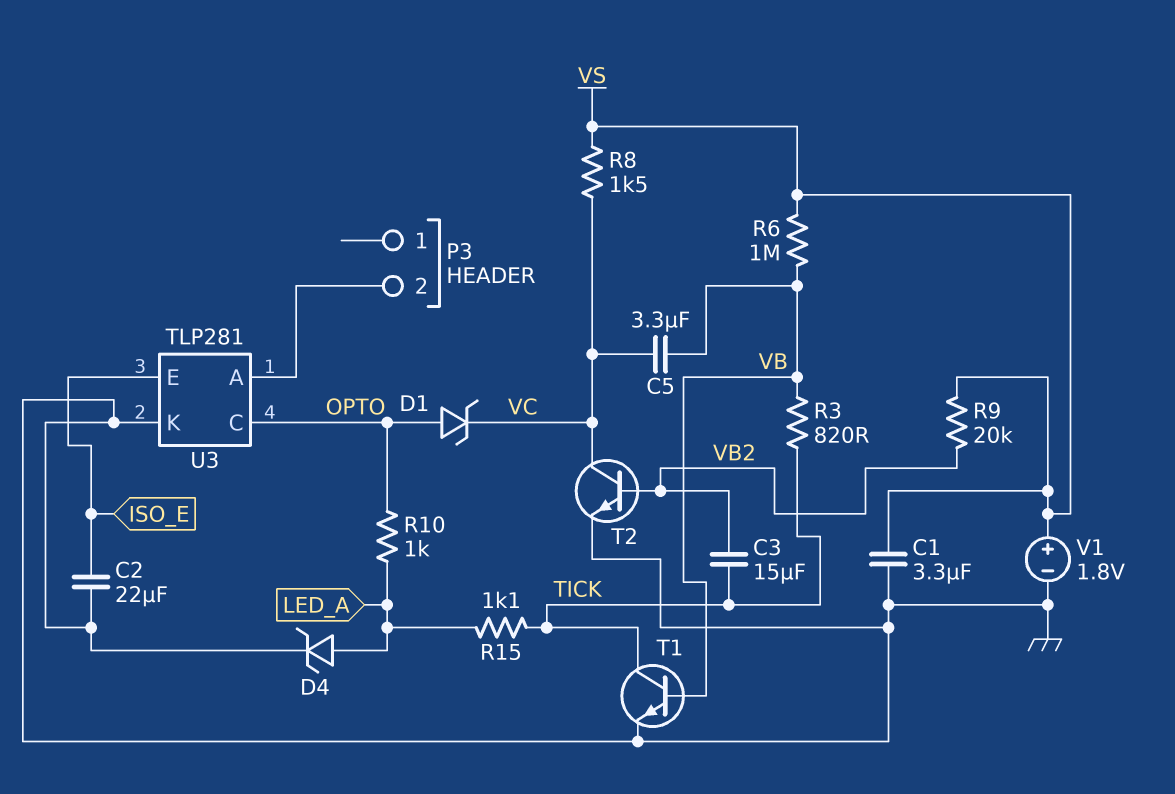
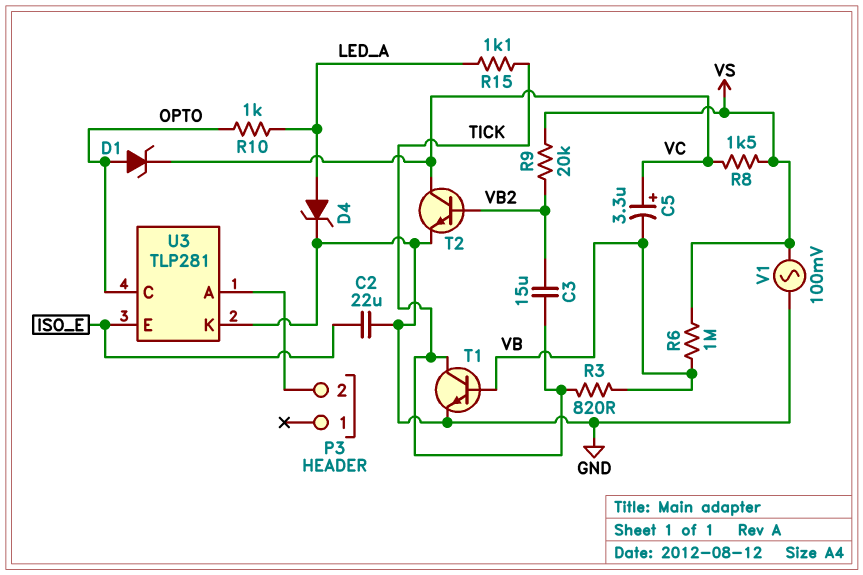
C1: 3.3uF (GND, VS) -> none
C5: 3.3uF (VB, VC) -> 3.3uF (plus VC, minus VB)
V1: 1.8V (plus VS, minus GND) -> AC 100mV (GND, VS)

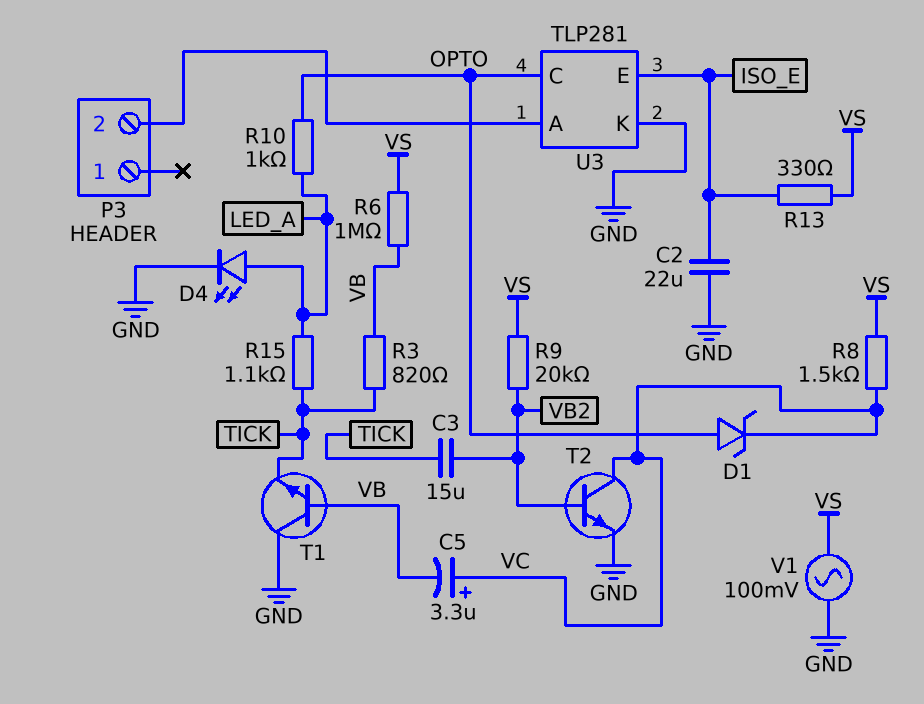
D4: zener (A LED_A, K GND) -> LED (A LED_A, K GND)
R13: none -> 330 (ISO_E, VS)
T1: NPN (B VB, C TICK, E GND) -> NPN (B VB, C GND, E TICK)

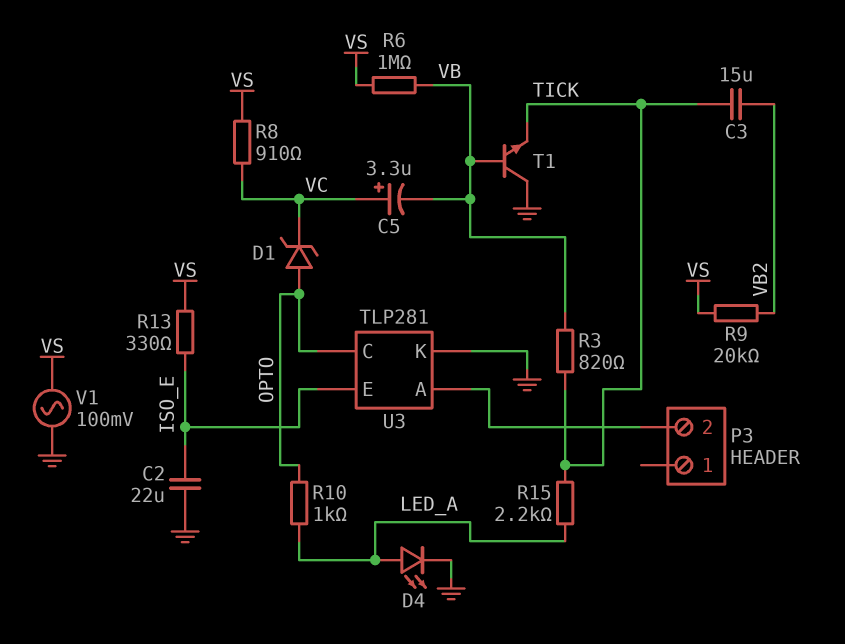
R8: 1.5k (VC, VS) -> 910 (VC, VS)
R15: 1.1k (LED_A, TICK) -> 2.2k (LED_A, TICK)
T2: NPN (B VB2, C VC, E GND) -> none

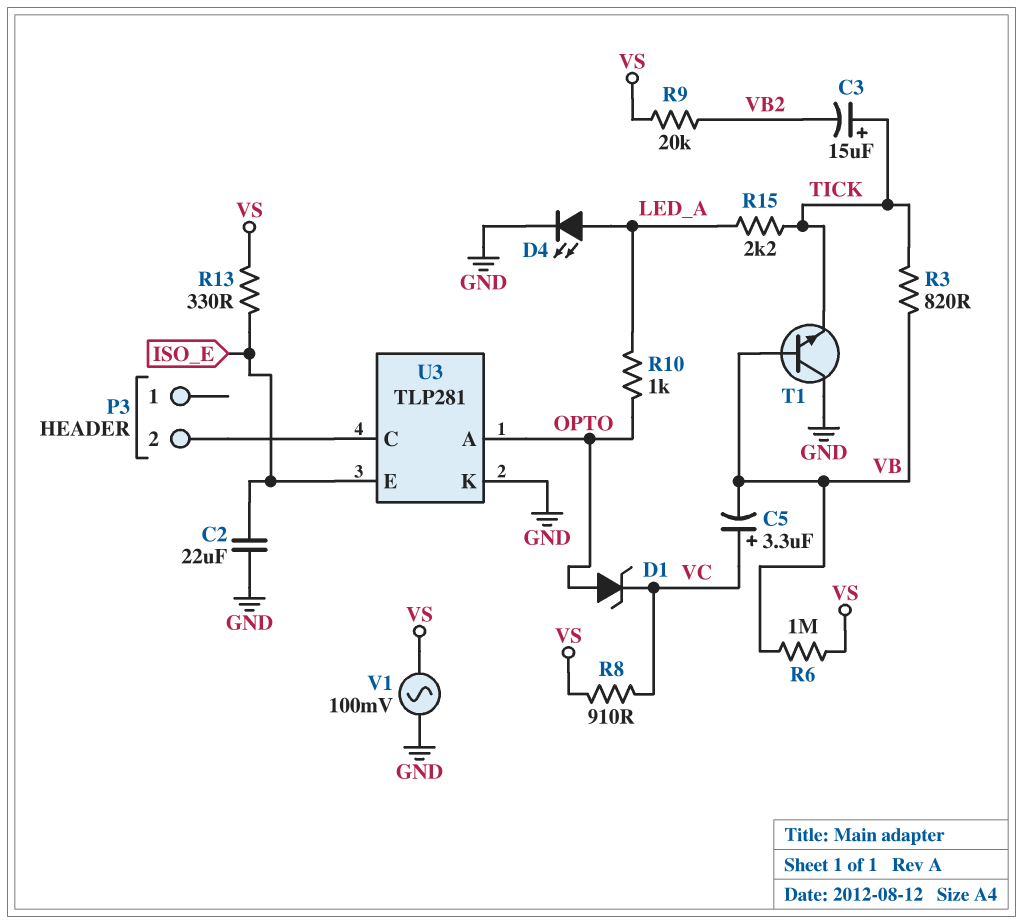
C3: 15uF (TICK, VB2) -> 15uF (plus TICK, minus VB2)
U3 pin A: P3/2 -> OPTO
U3 pin C: OPTO -> P3/2

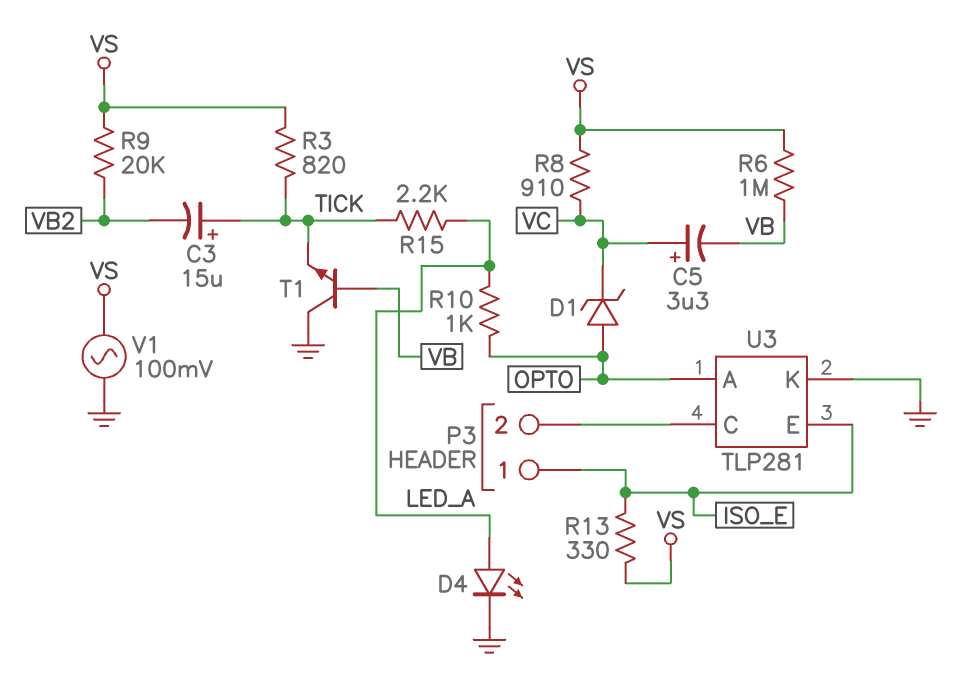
C2: 22uF (GND, ISO_E) -> none
P3 pin 1: none -> ISO_E
R3: 820 (TICK, VB) -> 820 (TICK, VS)

